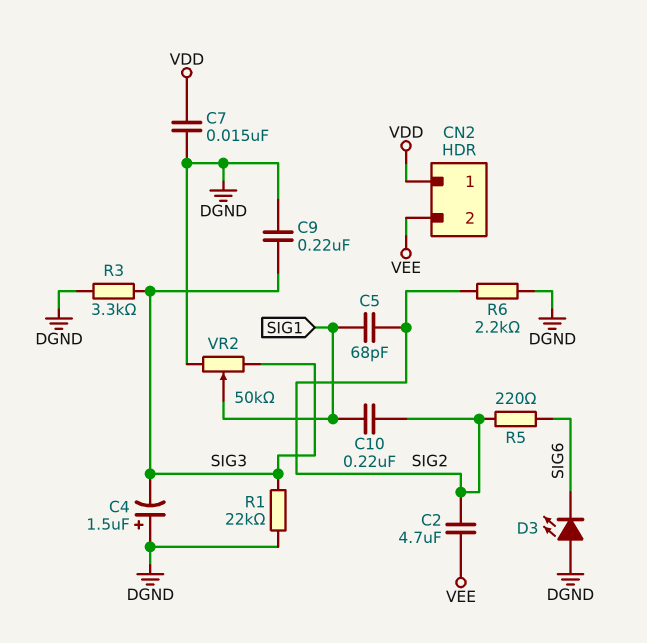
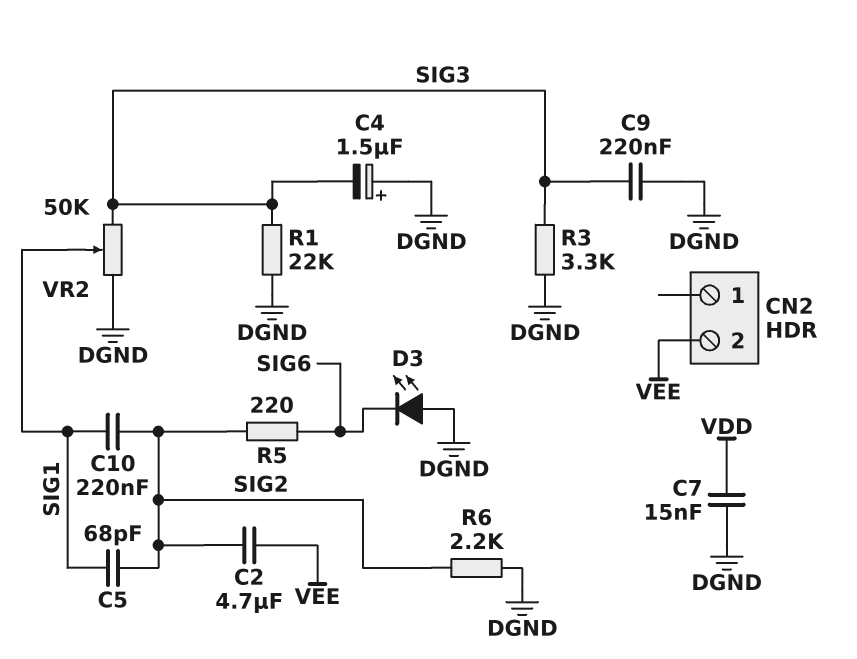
CN2 pin 1: VDD -> none

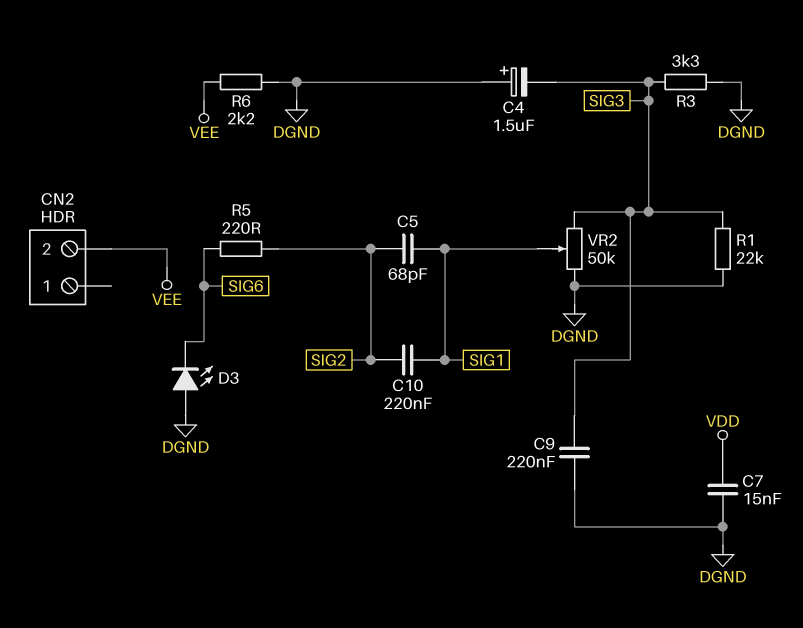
C2: 4.7uF (SIG2, VEE) -> none
R6: 2.2k (DGND, SIG2) -> 2.2k (DGND, VEE)

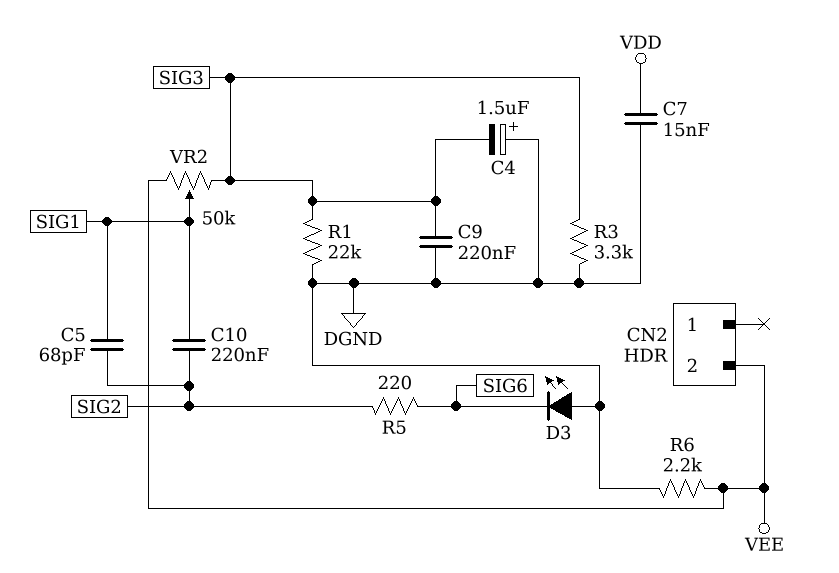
VR2: 50k (DGND, SIG3, wiper SIG1) -> 50k (SIG3, VEE, wiper SIG1)

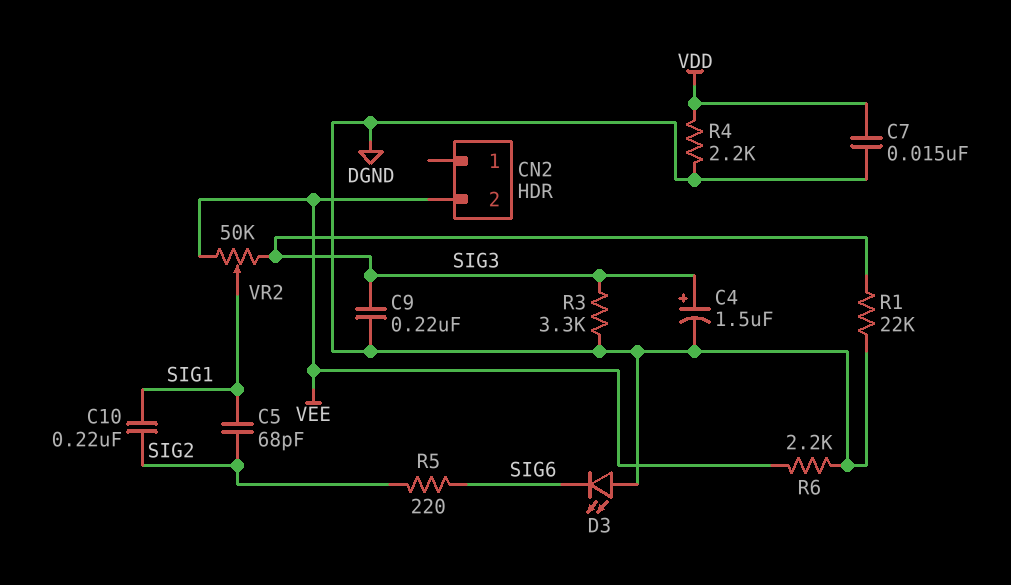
C4: 1.5uF (plus DGND, minus SIG3) -> 1.5uF (plus SIG3, minus DGND)
R4: none -> 2.2k (DGND, VDD)

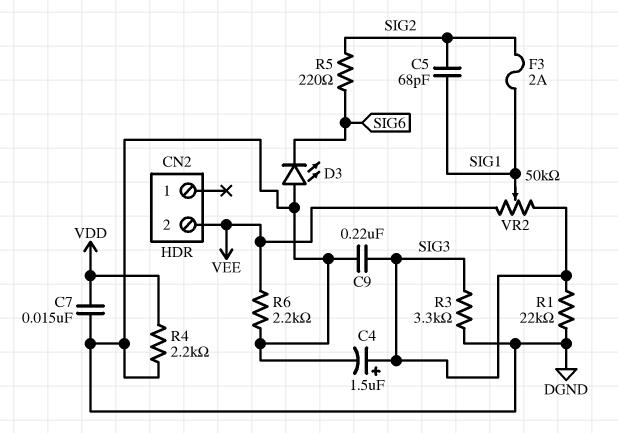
C10: 220nF (SIG1, SIG2) -> none
F3: none -> 2A (SIG1, SIG2)

